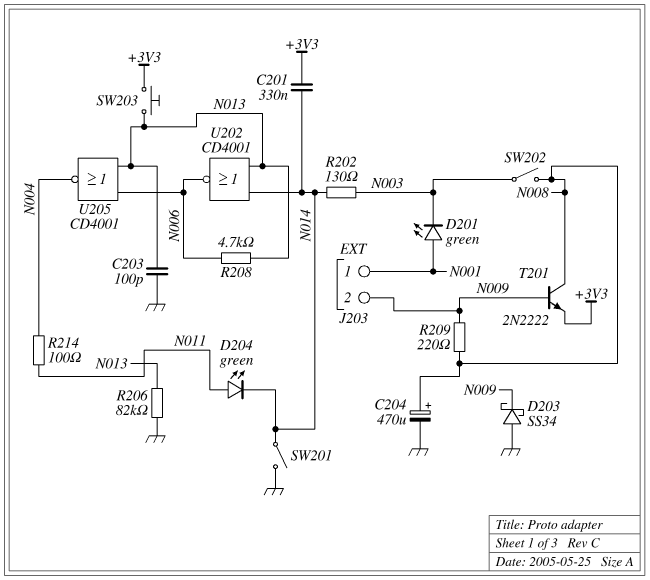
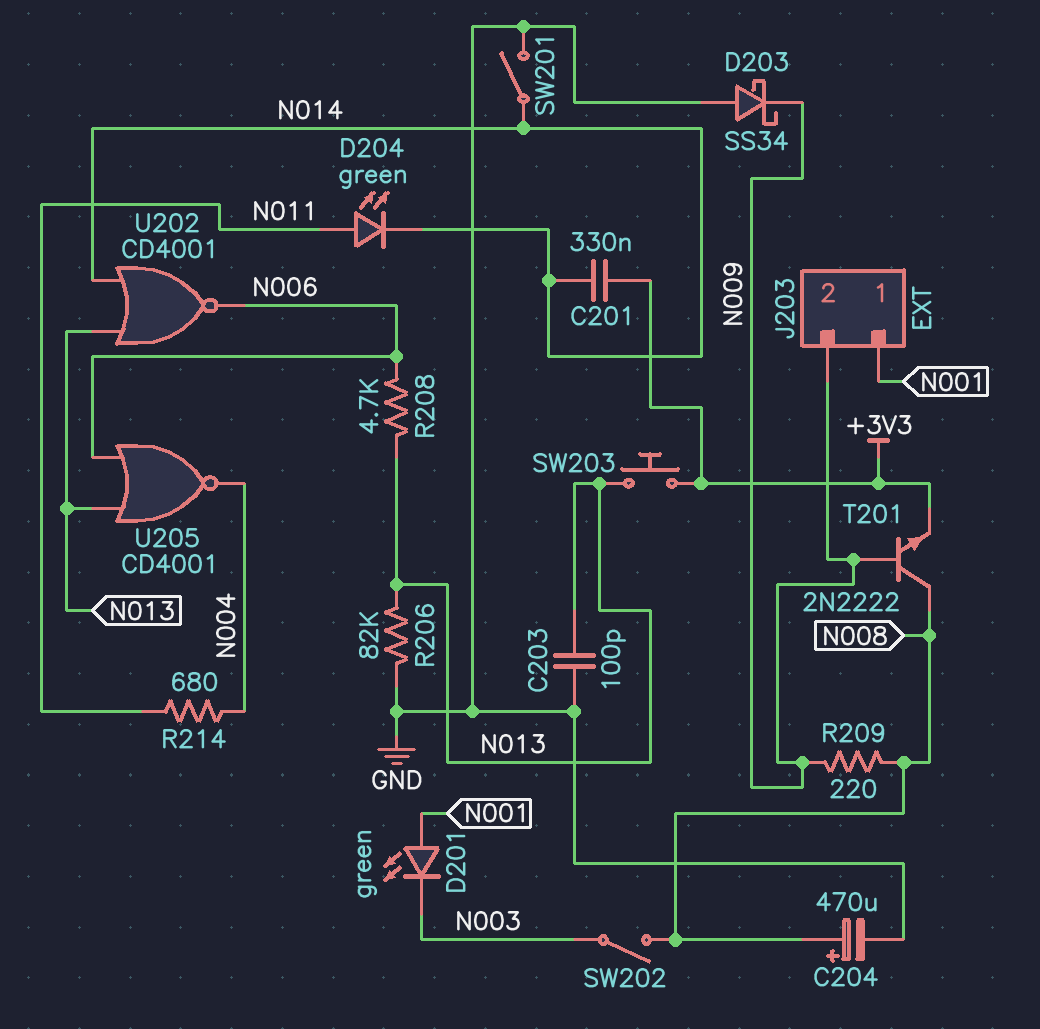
R202: 130 (N003, N014) -> none
R214: 100 (N004, N011) -> 680 (N004, N011)

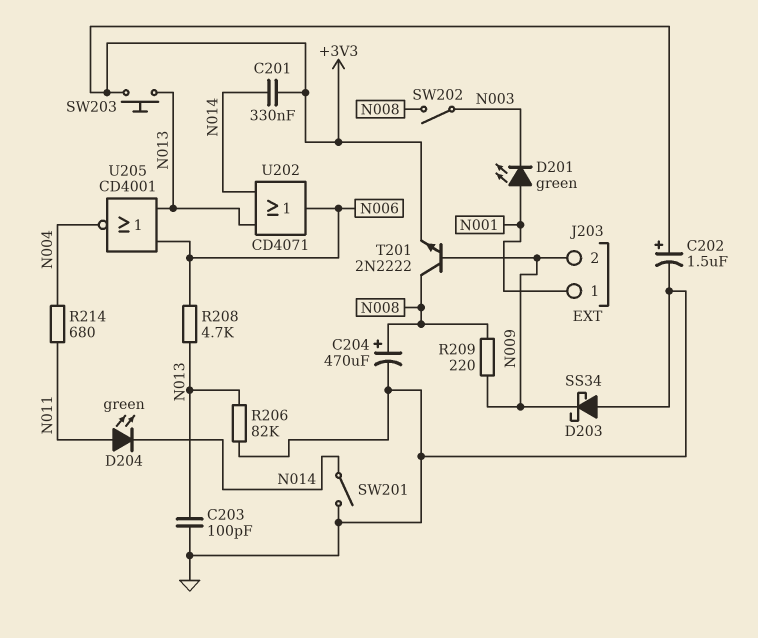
C202: none -> 1.5uF (plus +3V3, minus GND)
U202: NOR CD4001 (in N013, in N014, out N006) -> OR CD4071 (in N013, in N014, out N006)

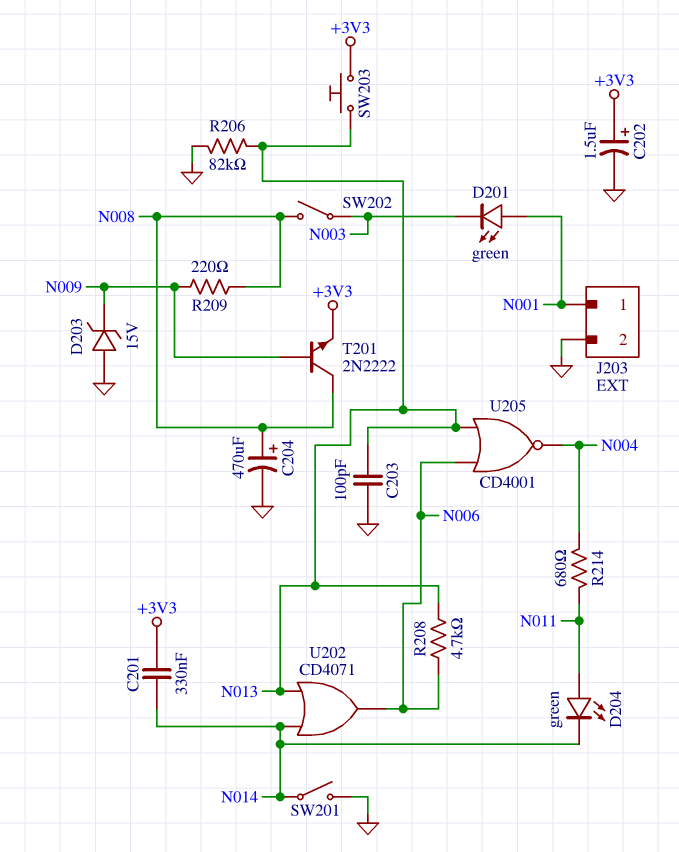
D203: schottky SS34 (A GND, K N009) -> zener 15V (A GND, K N009)
J203 pin 2: N009 -> GND

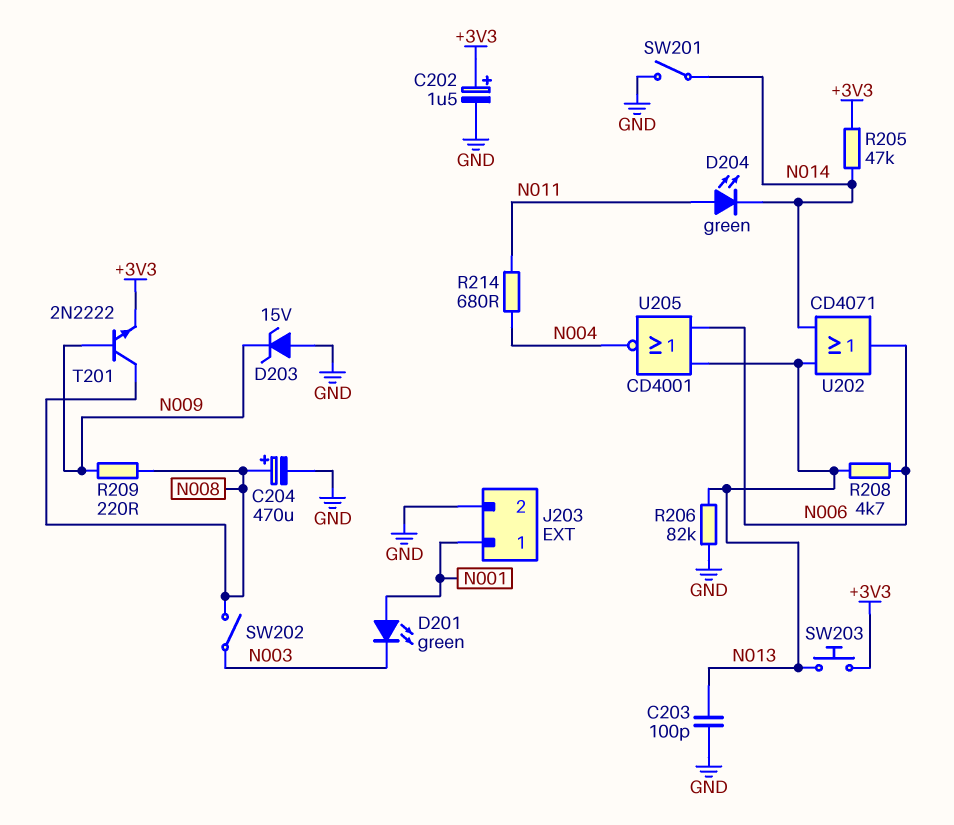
C201: 330nF (+3V3, N014) -> none
R205: none -> 47k (+3V3, N014)

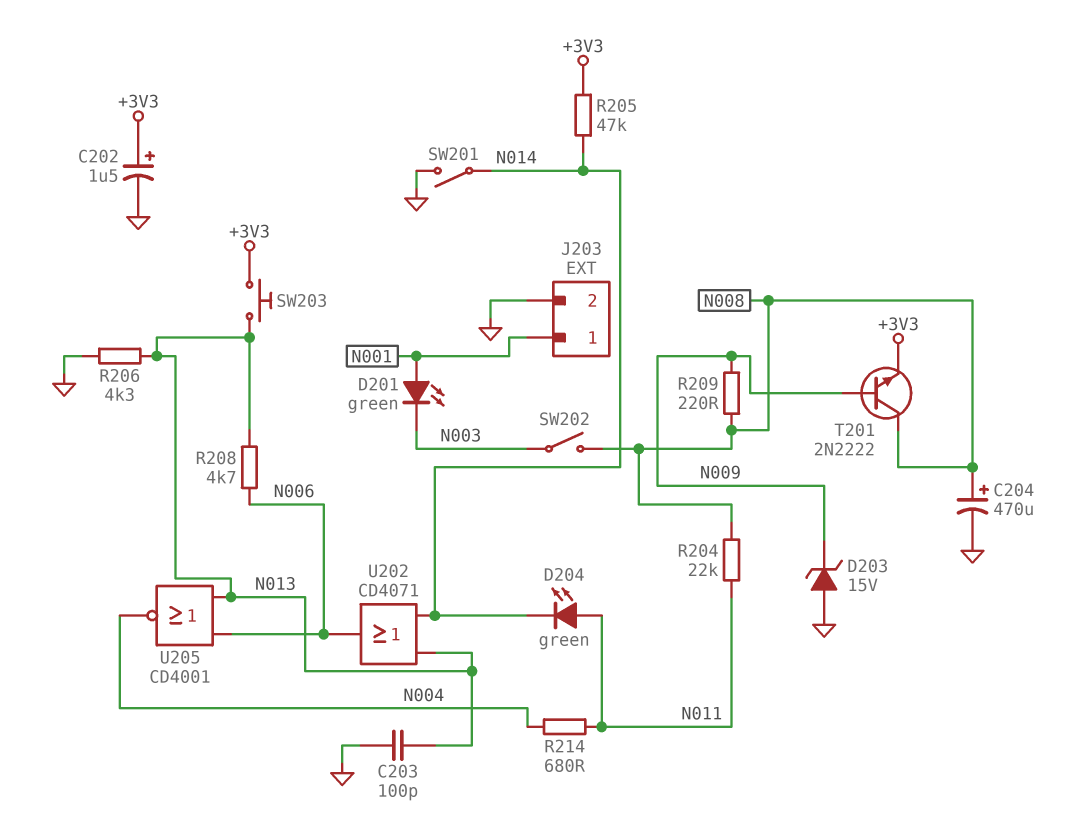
R204: none -> 22k (N008, N011)
R206: 82k (GND, N013) -> 4.3k (GND, N013)

